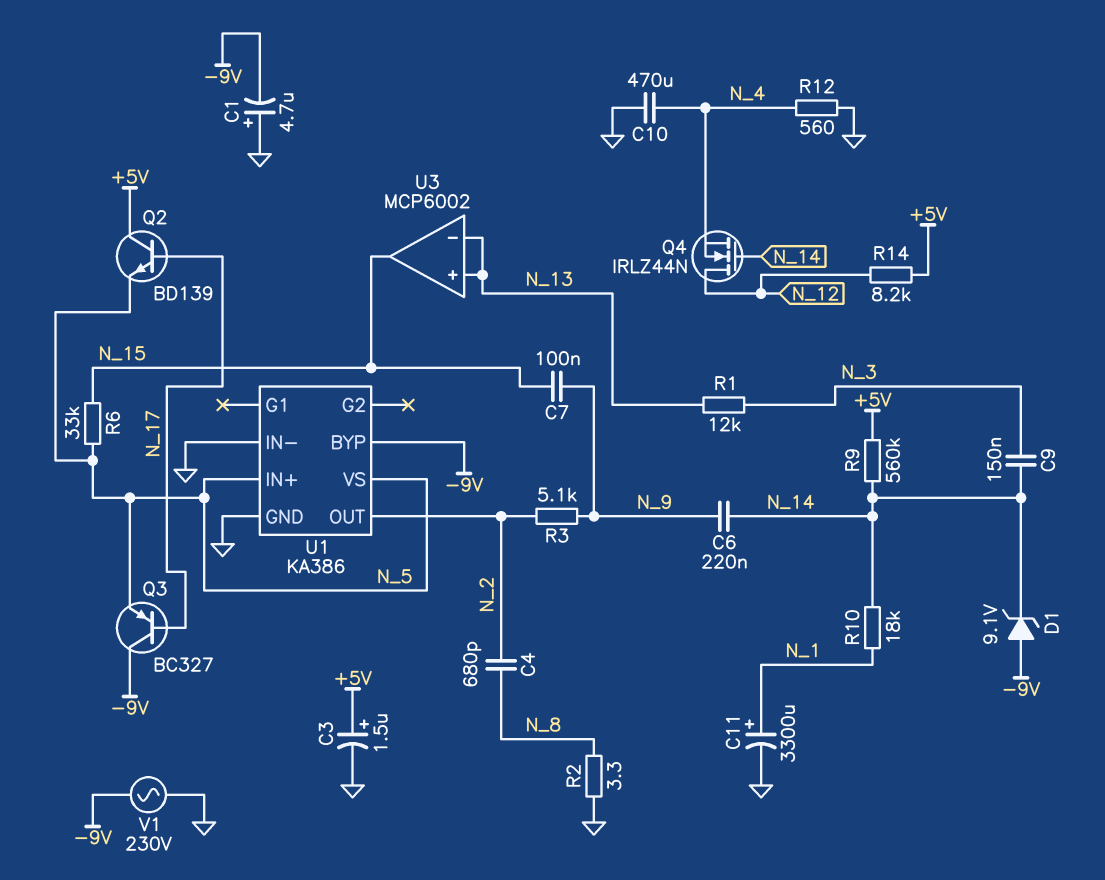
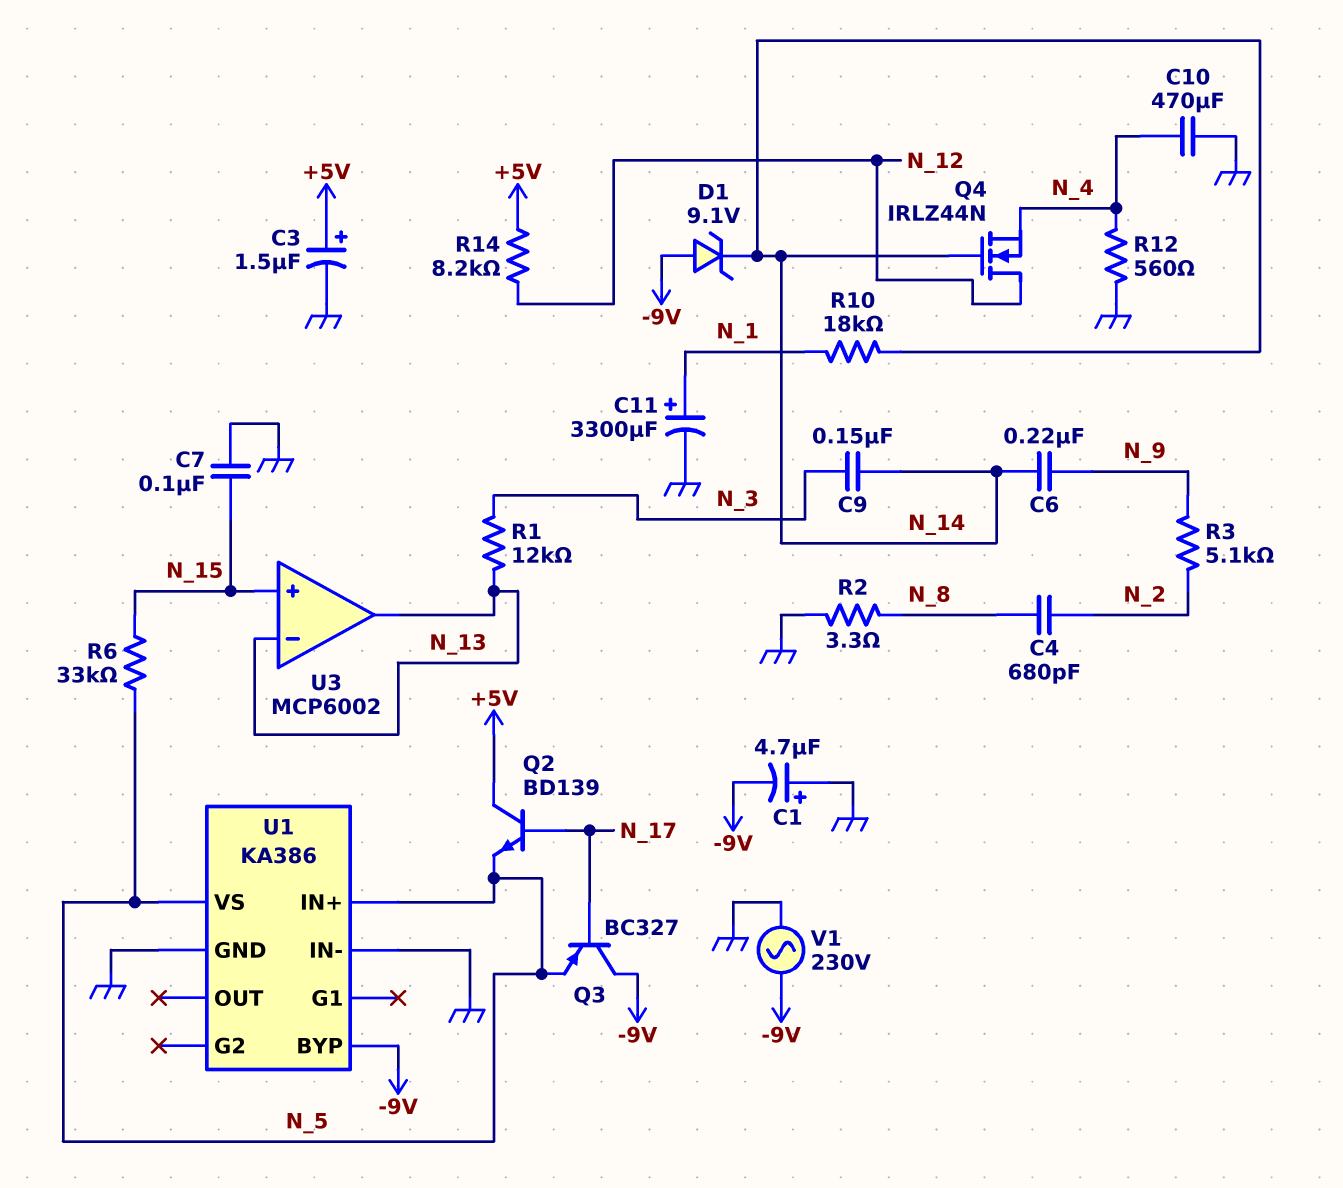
C7: 100nF (N_9, N_15) -> 100nF (GND, N_15)
R9: 560k (+5V, N_14) -> none
U1 pin OUT: N_2 -> none
U3 pin in+: N_13 -> N_15
U3 pin out: N_15 -> N_13

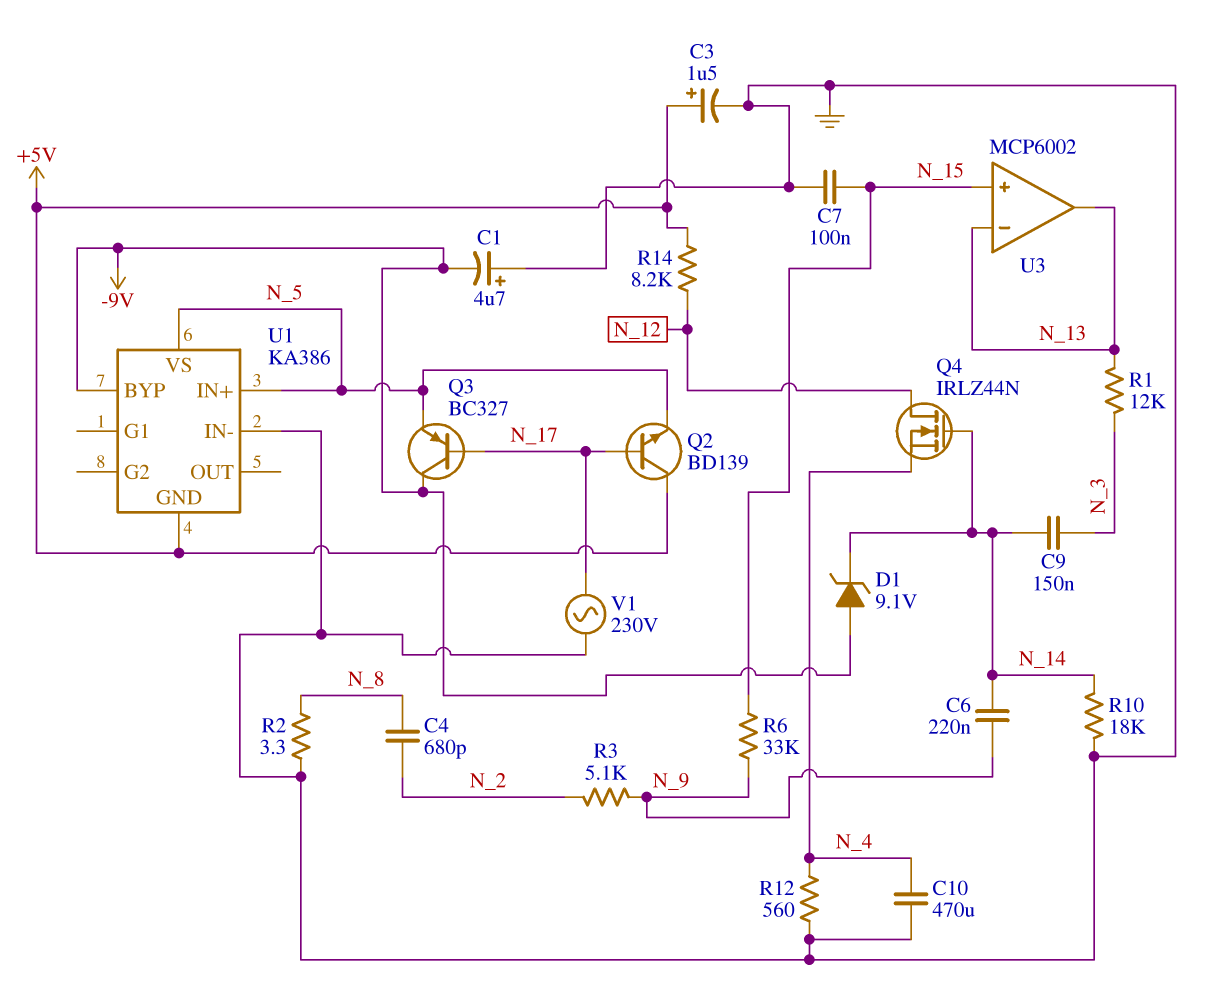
C11: 3300uF (plus N_1, minus GND) -> none
R6: 33k (N_5, N_15) -> 33k (N_9, N_15)
R10: 18k (N_1, N_14) -> 18k (GND, N_14)
U1 pin GND: GND -> +5V
V1: AC 230V (-9V, GND) -> AC 230V (GND, N_17)

